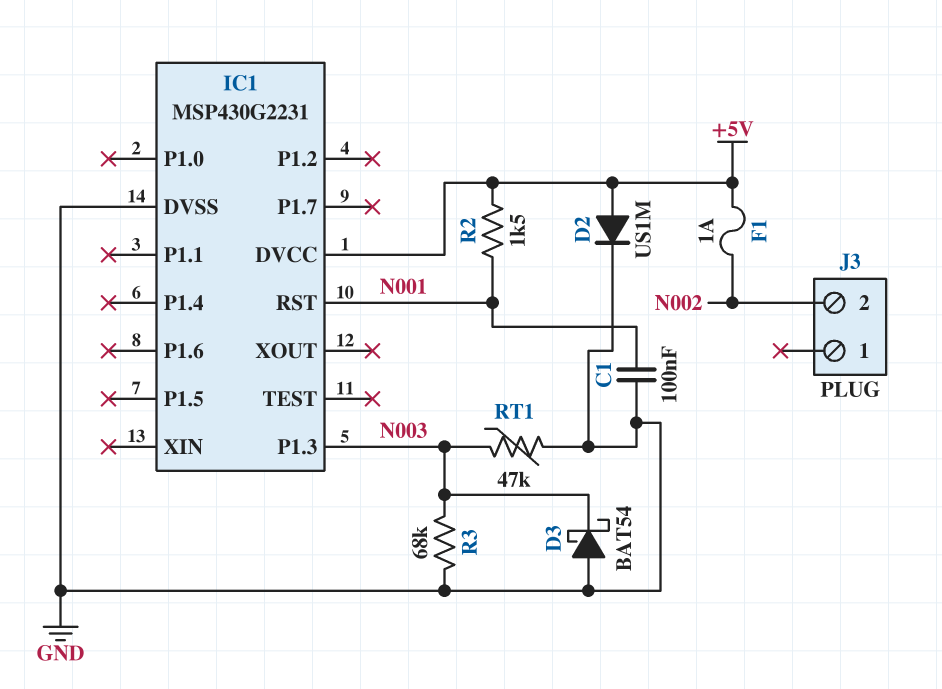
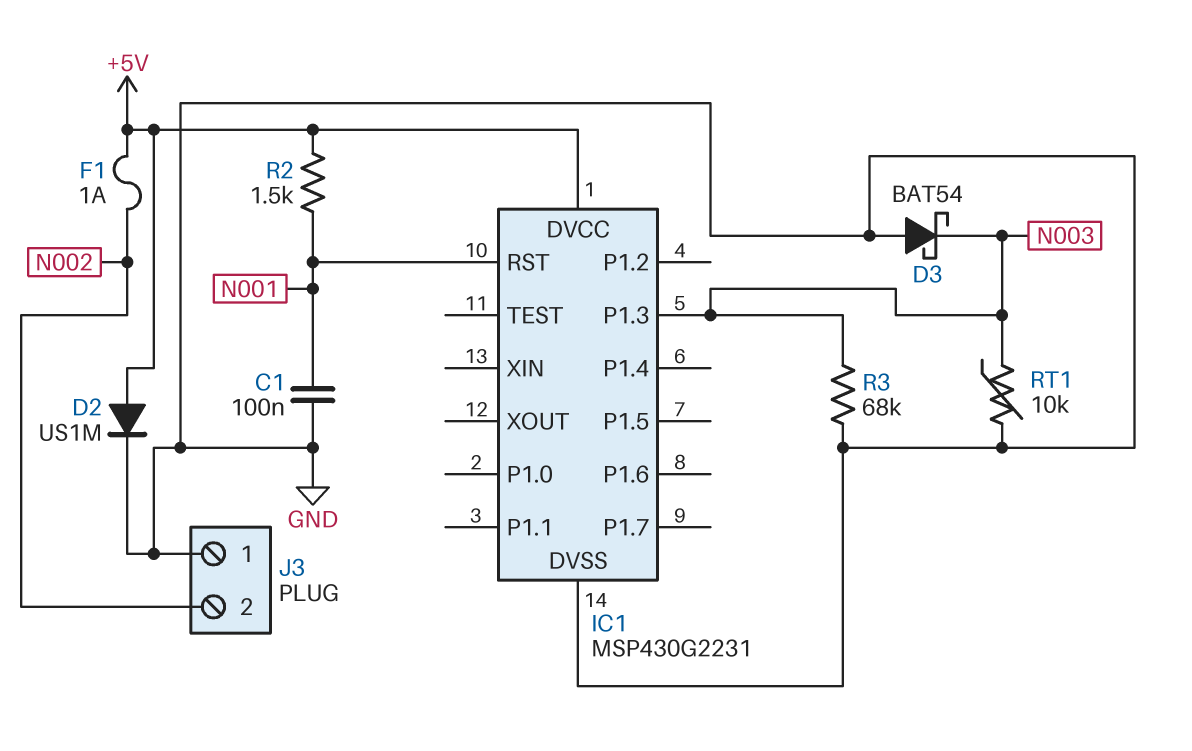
J3 pin 1: none -> GND
RT1: 47k (GND, N003) -> 10k (GND, N003)

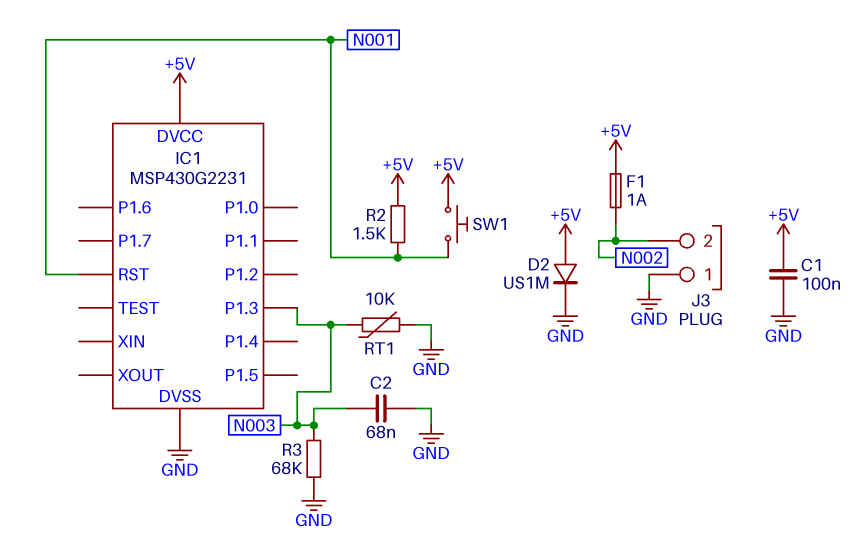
C1: 100nF (GND, N001) -> 100nF (+5V, GND)
C2: none -> 68nF (GND, N003)
D3: schottky BAT54 (A GND, K N003) -> none
SW1: none -> button (+5V, N001)

